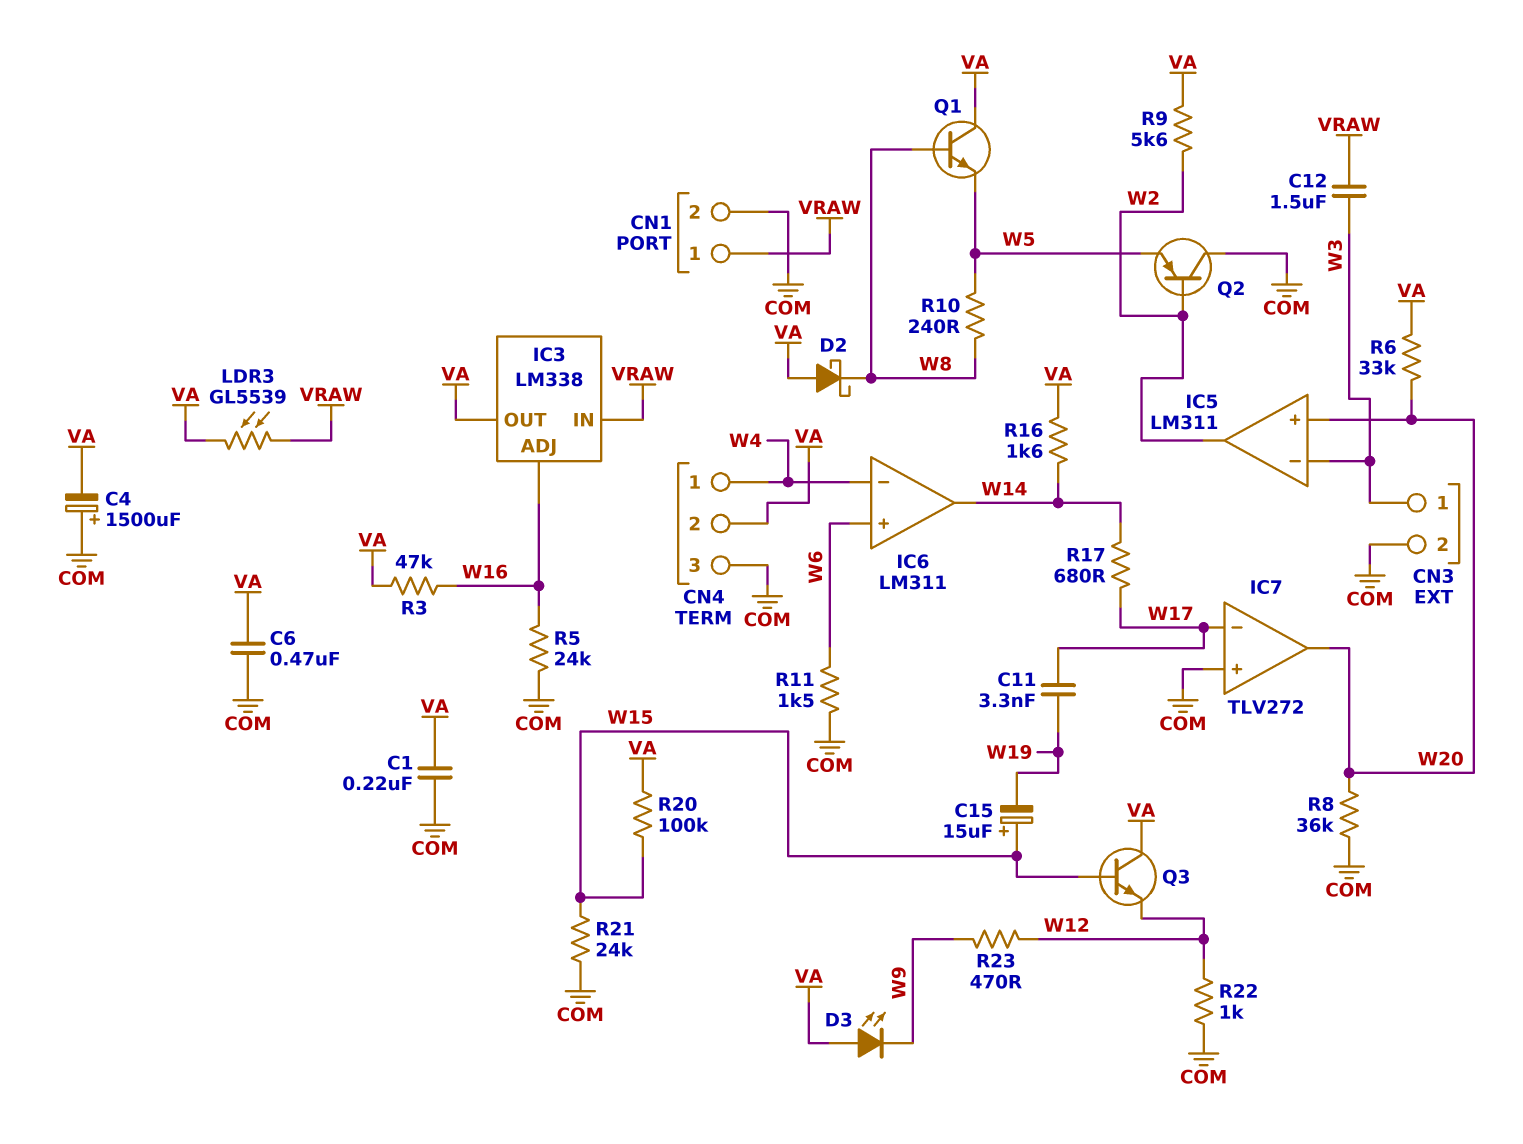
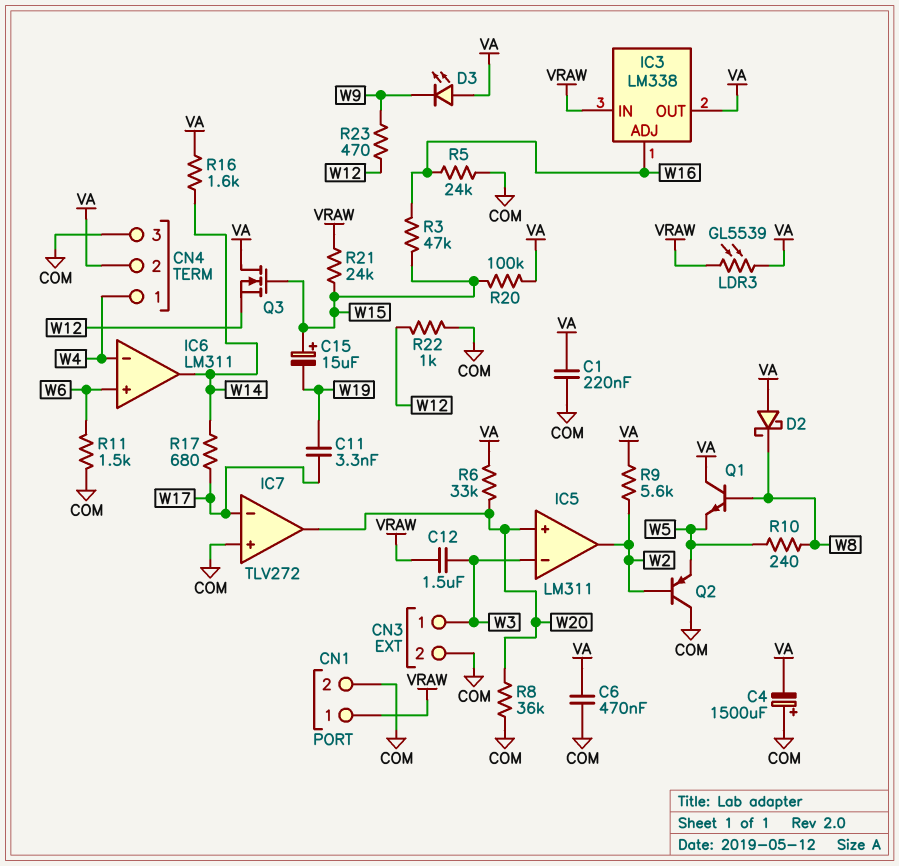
Q3: NPN (B W15, C VA, E W12) -> NMOS (G W15, D VA, S W12)
R3: 47k (VA, W16) -> 47k (W15, W16)
R21: 24k (COM, W15) -> 24k (VRAW, W15)

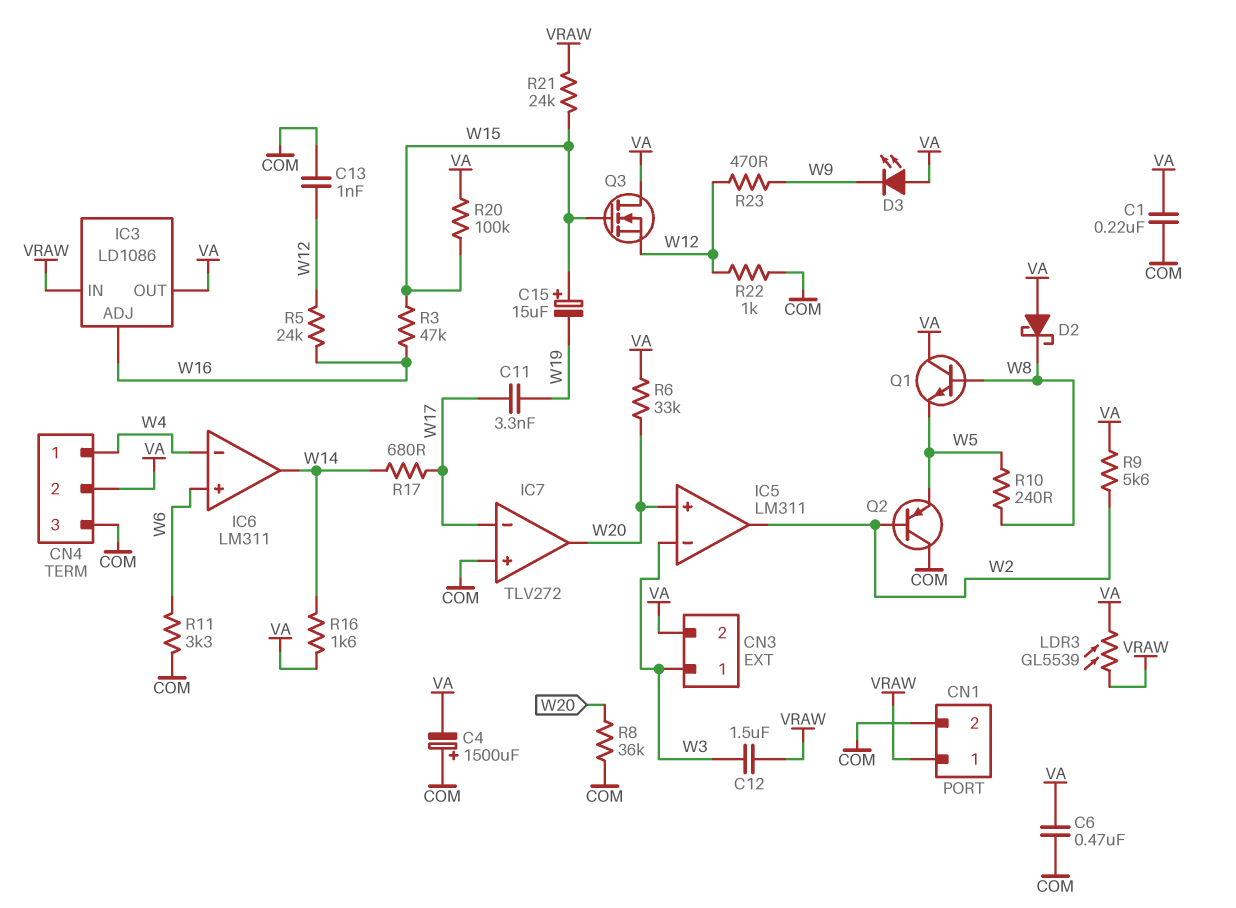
C13: none -> 1nF (COM, W12)
CN3 pin 2: COM -> VA
IC3: LM338 -> LD1086
R5: 24k (COM, W16) -> 24k (W12, W16)
R11: 1.5k (COM, W6) -> 3.3k (COM, W6)

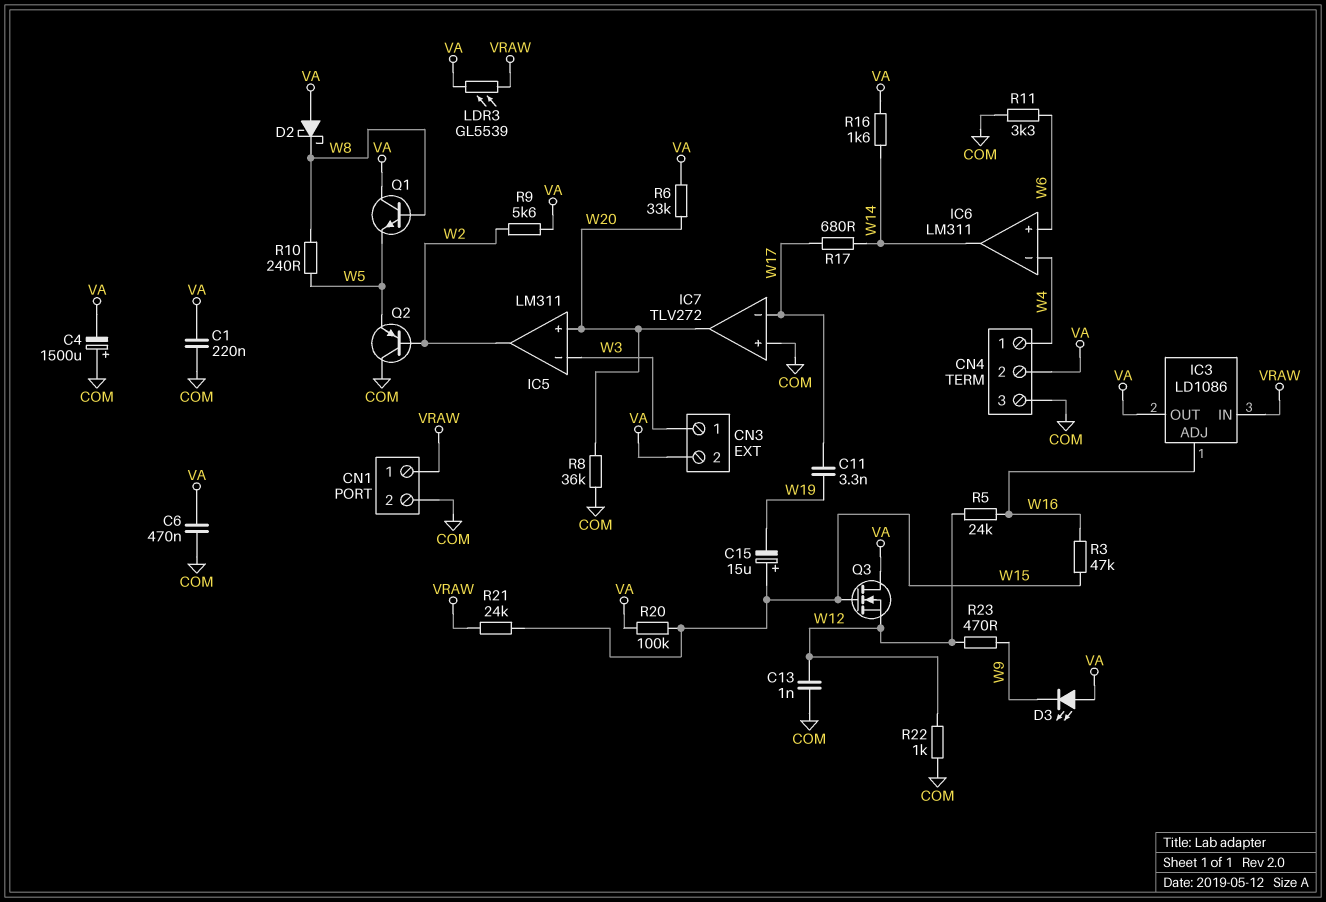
C12: 1.5uF (VRAW, W3) -> none

